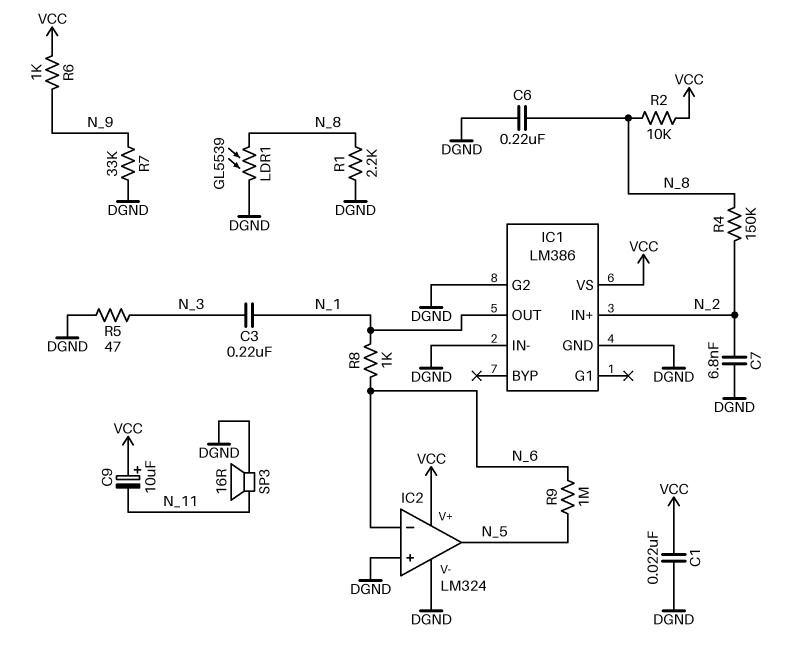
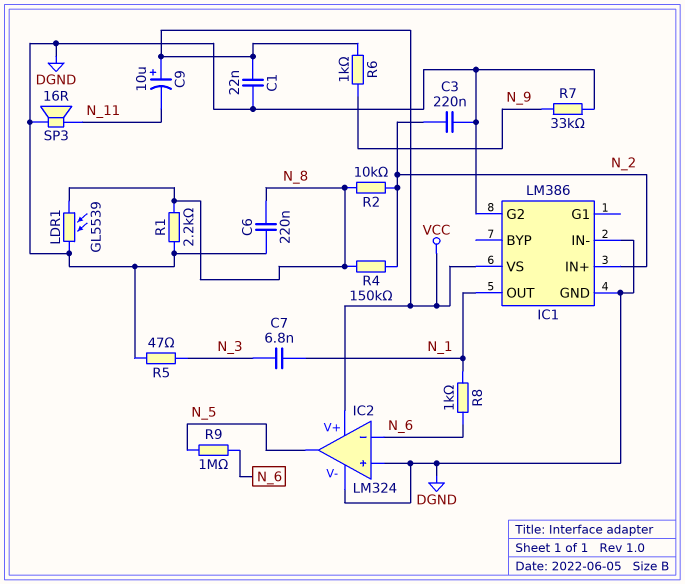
C3: 220nF (N_1, N_3) -> 220nF (DGND, N_2)
C7: 6.8nF (DGND, N_2) -> 6.8nF (N_1, N_3)
R2: 10k (N_8, VCC) -> 10k (N_2, N_8)

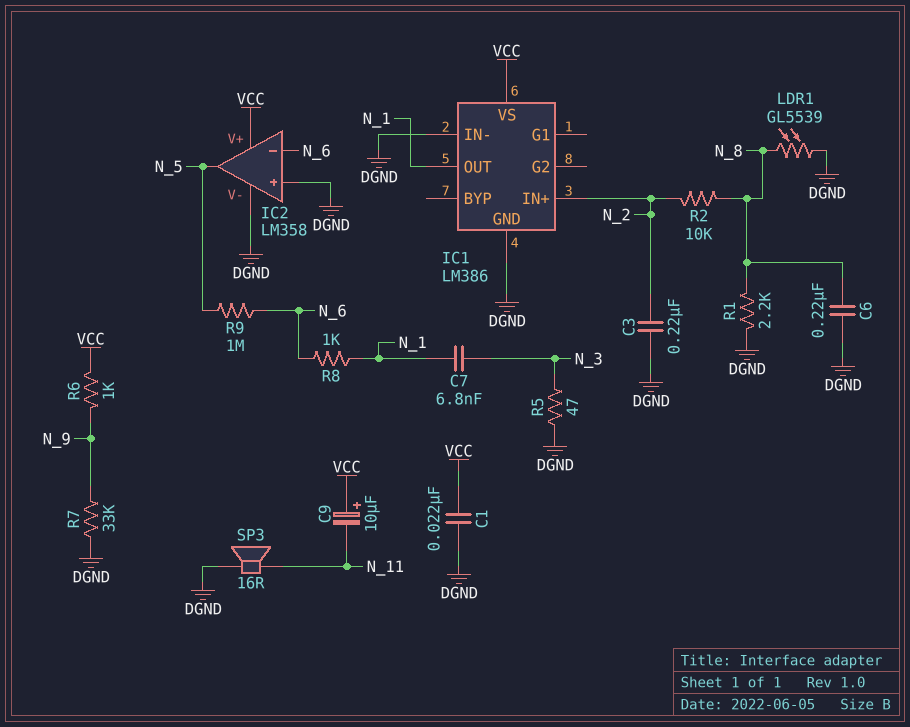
IC1 pin G2: DGND -> none
IC2: LM324 -> LM358
R4: 150k (N_2, N_8) -> none

